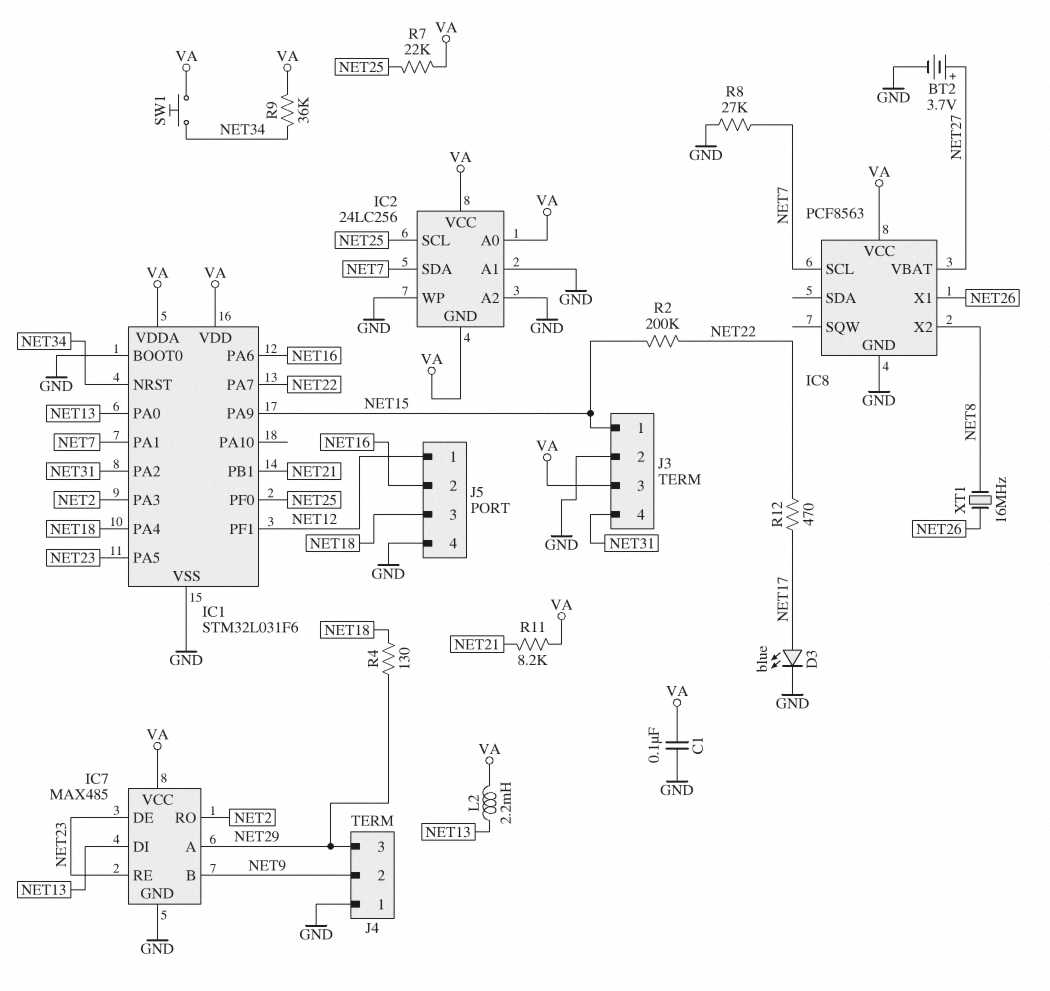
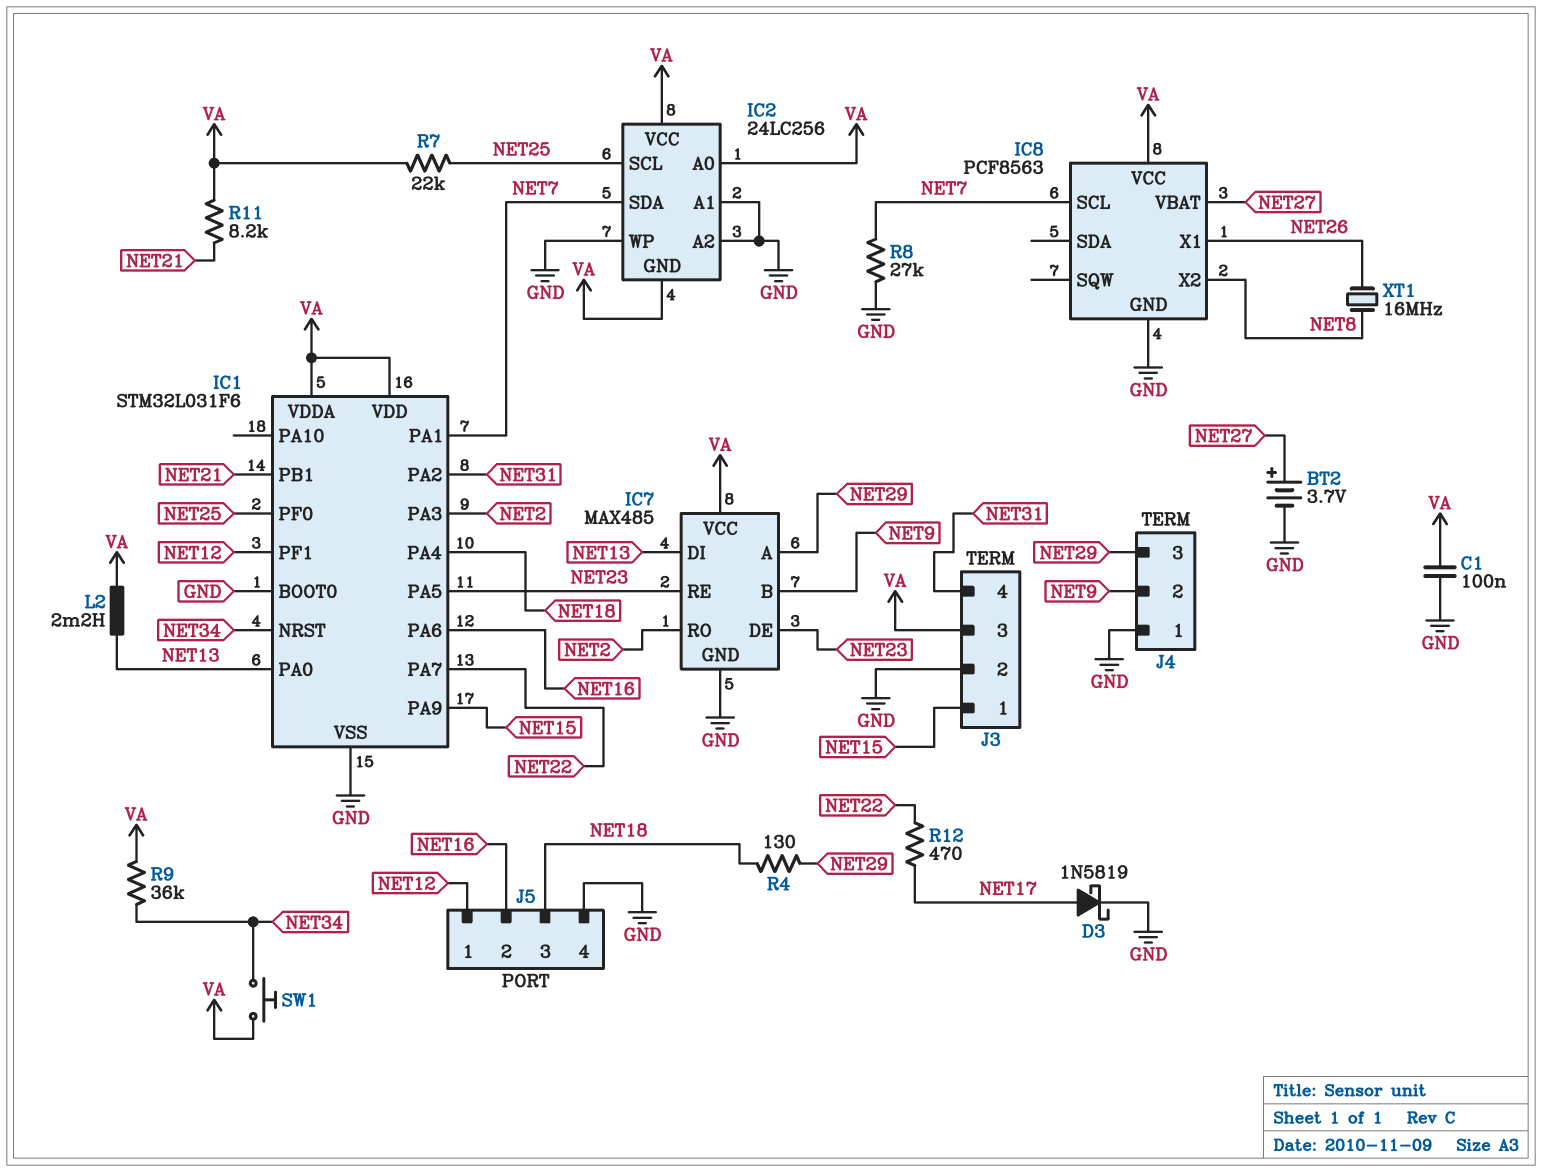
D3: LED blue (A NET17, K GND) -> schottky 1N5819 (A NET17, K GND)
R2: 200k (NET15, NET22) -> none

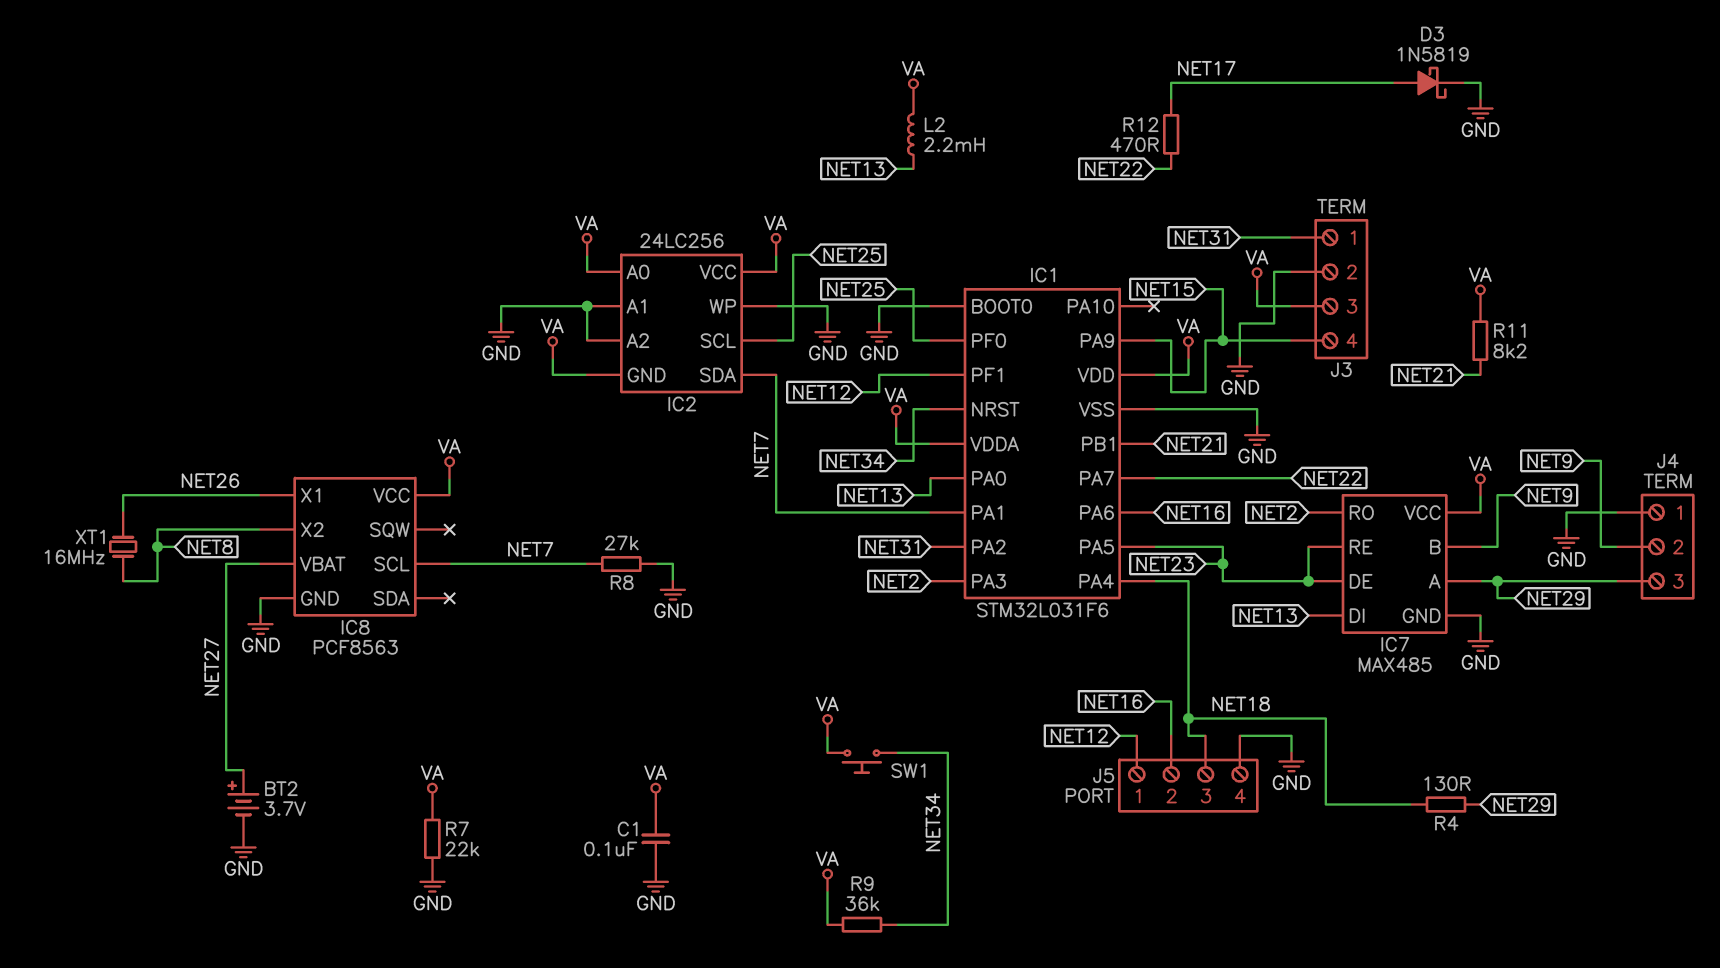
J3 pin 1: NET15 -> NET31
J3 pin 4: NET31 -> NET15
R7: 22k (NET25, VA) -> 22k (GND, VA)

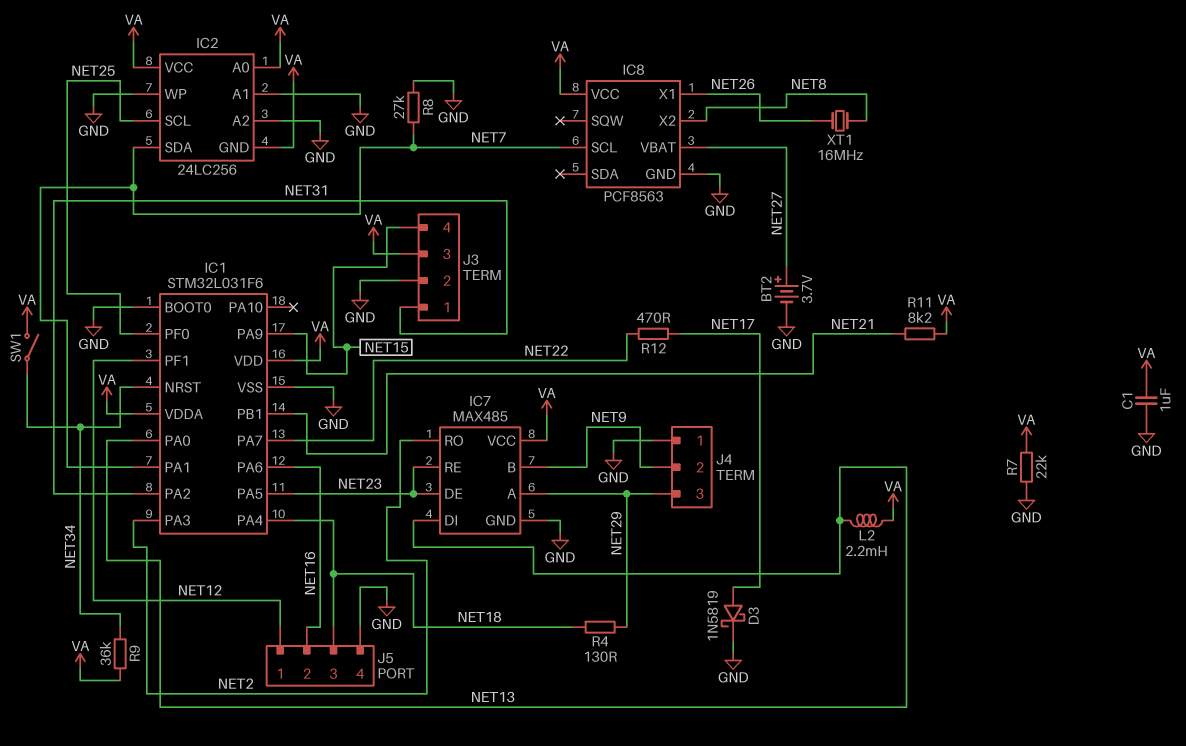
C1: 100nF (GND, VA) -> 1uF (GND, VA)
SW1: button (NET34, VA) -> switch (NET34, VA)

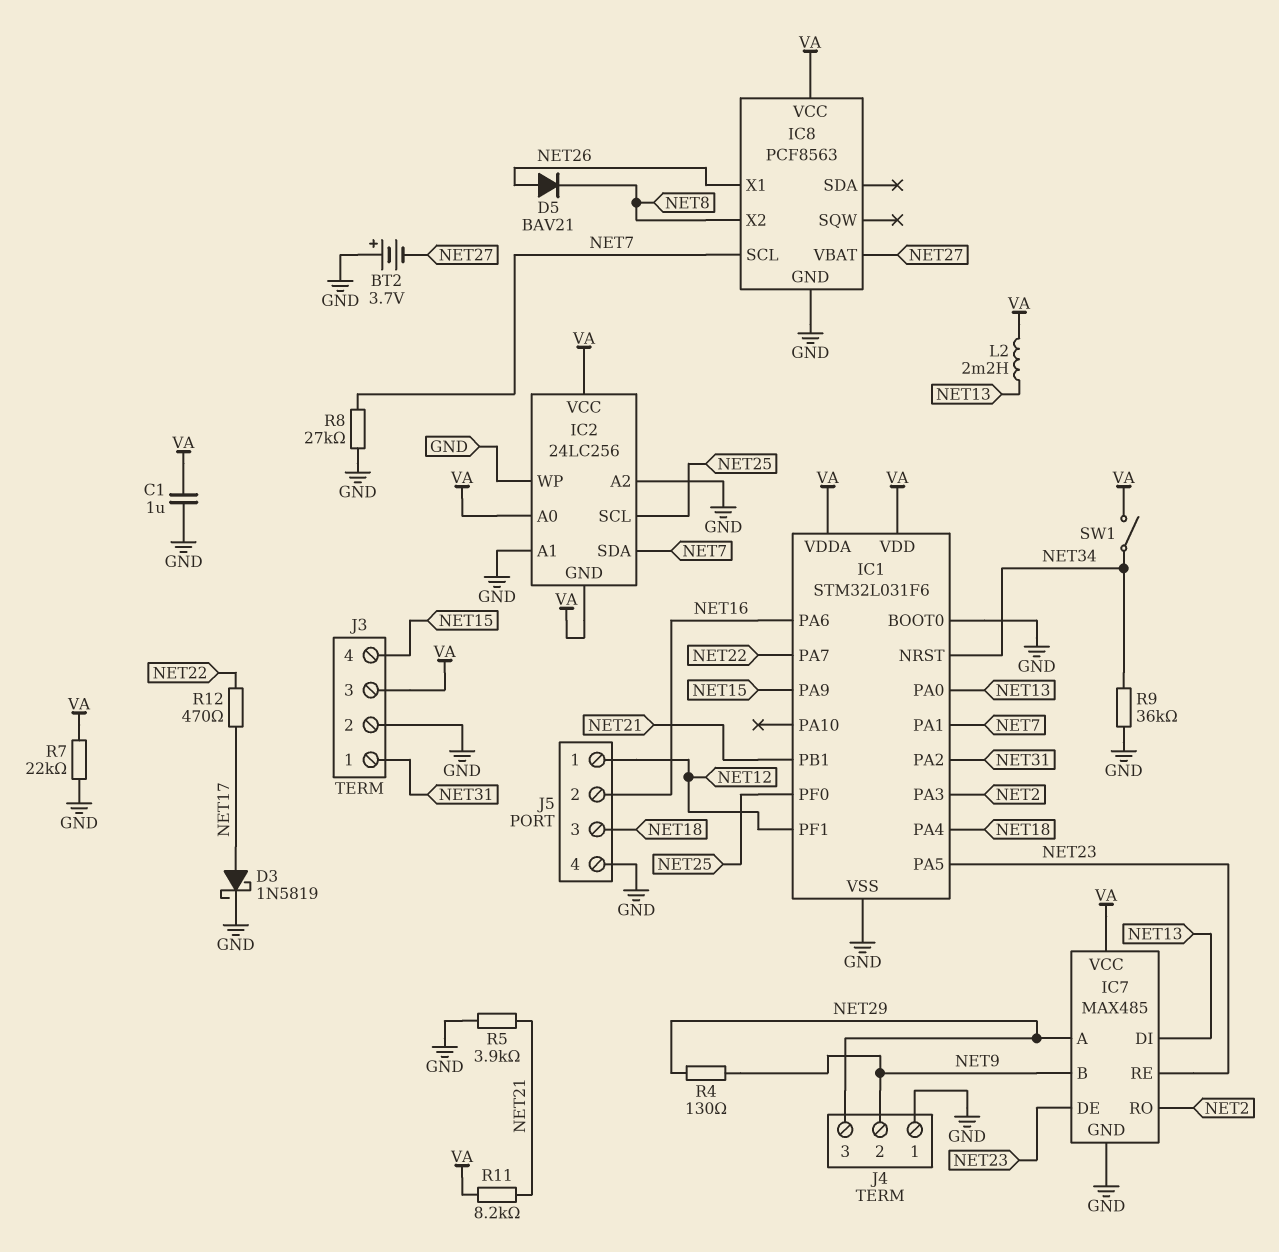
BT2: 3.7V (plus NET27, minus GND) -> 3.7V (plus GND, minus NET27)
D5: none -> diode BAV21 (A NET26, K NET8)
R4: 130 (NET18, NET29) -> 130 (NET9, NET29)
R5: none -> 3.9k (GND, NET21)
R9: 36k (NET34, VA) -> 36k (GND, NET34)
XT1: 16MHz (NET8, NET26) -> none

